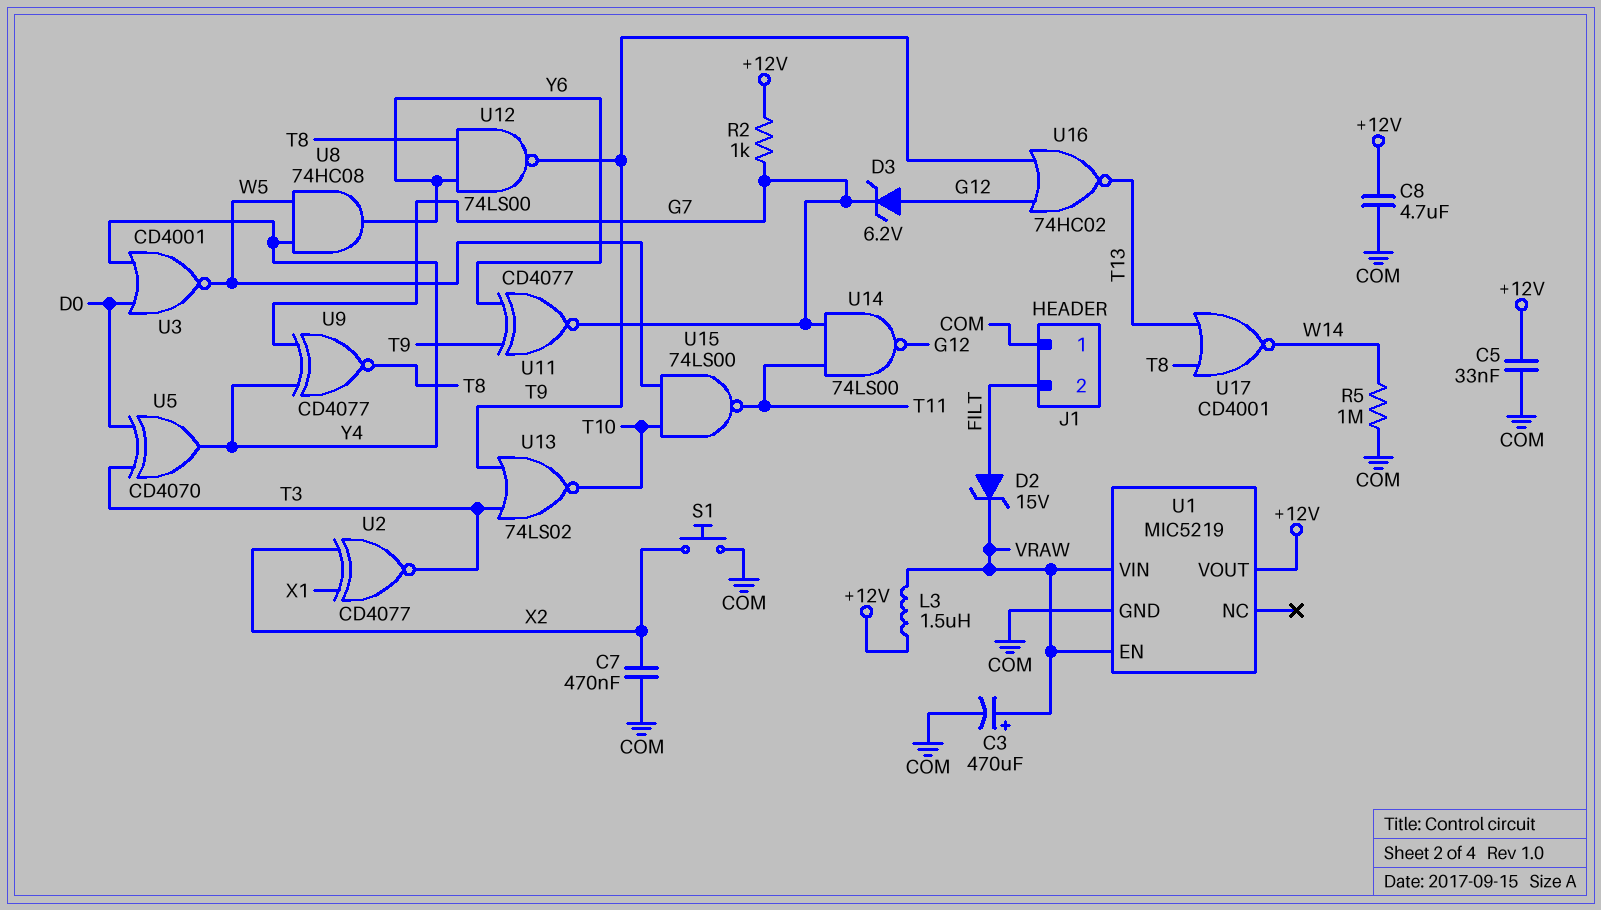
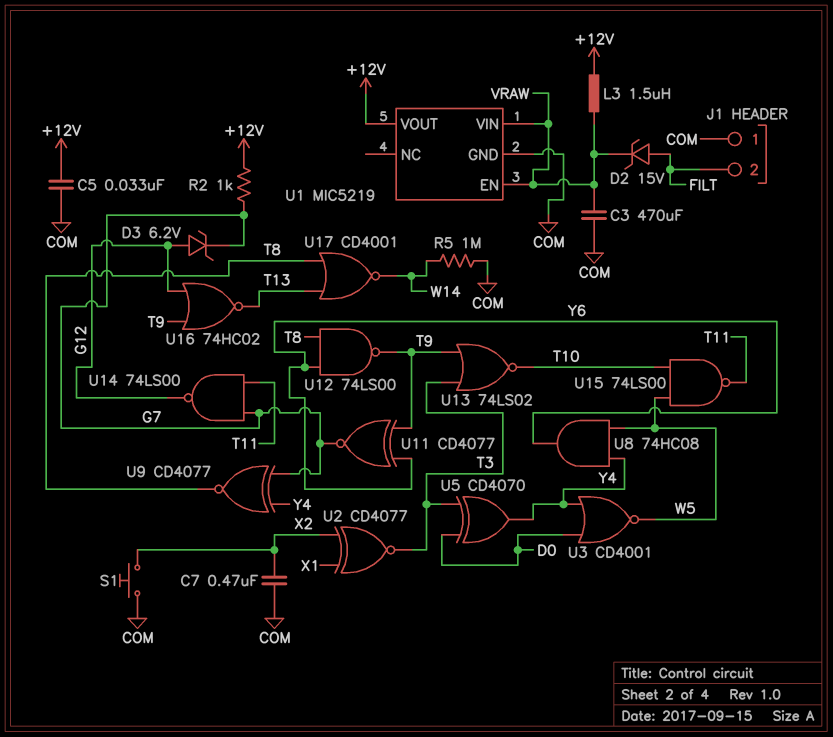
C3: 470uF (plus VRAW, minus COM) -> 470uF (COM, VRAW)
C8: 4.7uF (+12V, COM) -> none

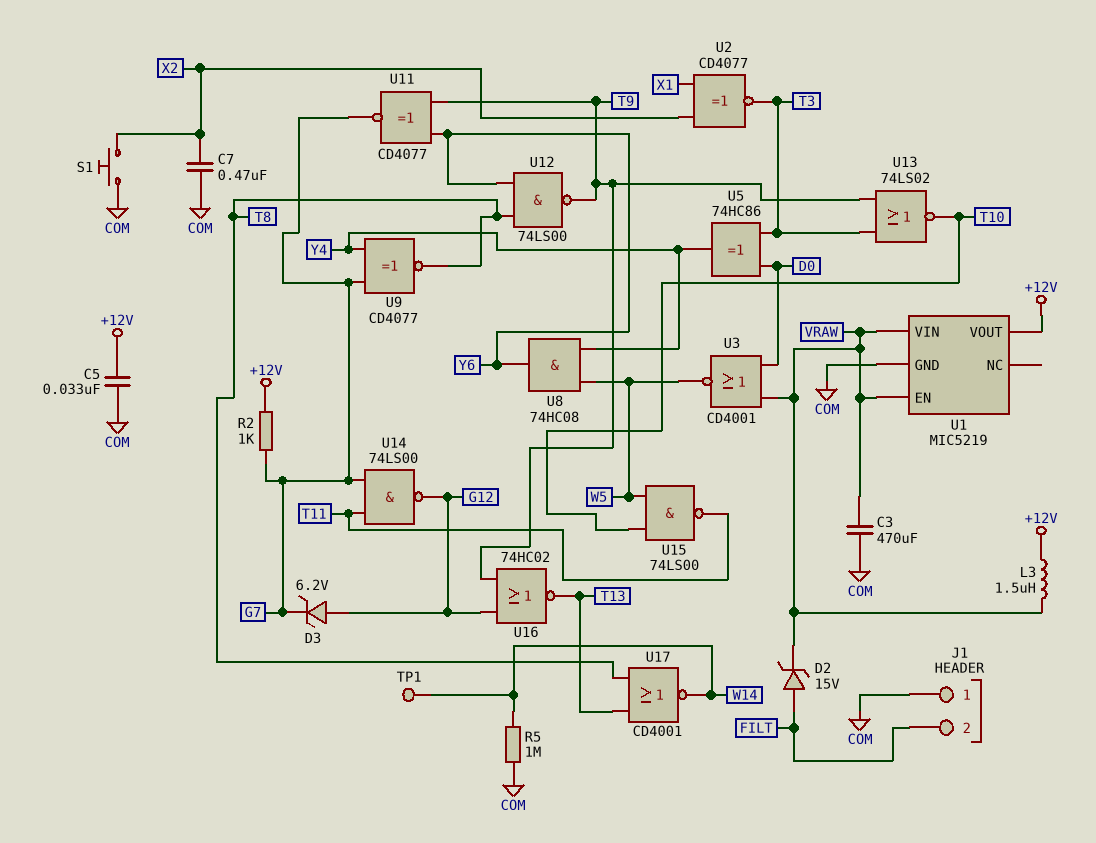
TP1: none -> test point (W14)
U3: NOR CD4001 (in D0, in Y4, out W5) -> NOR CD4001 (in D0, in VRAW, out W5)
U5: XOR CD4070 (in D0, in T3, out Y4) -> XOR 74HC86 (in D0, in T3, out Y4)

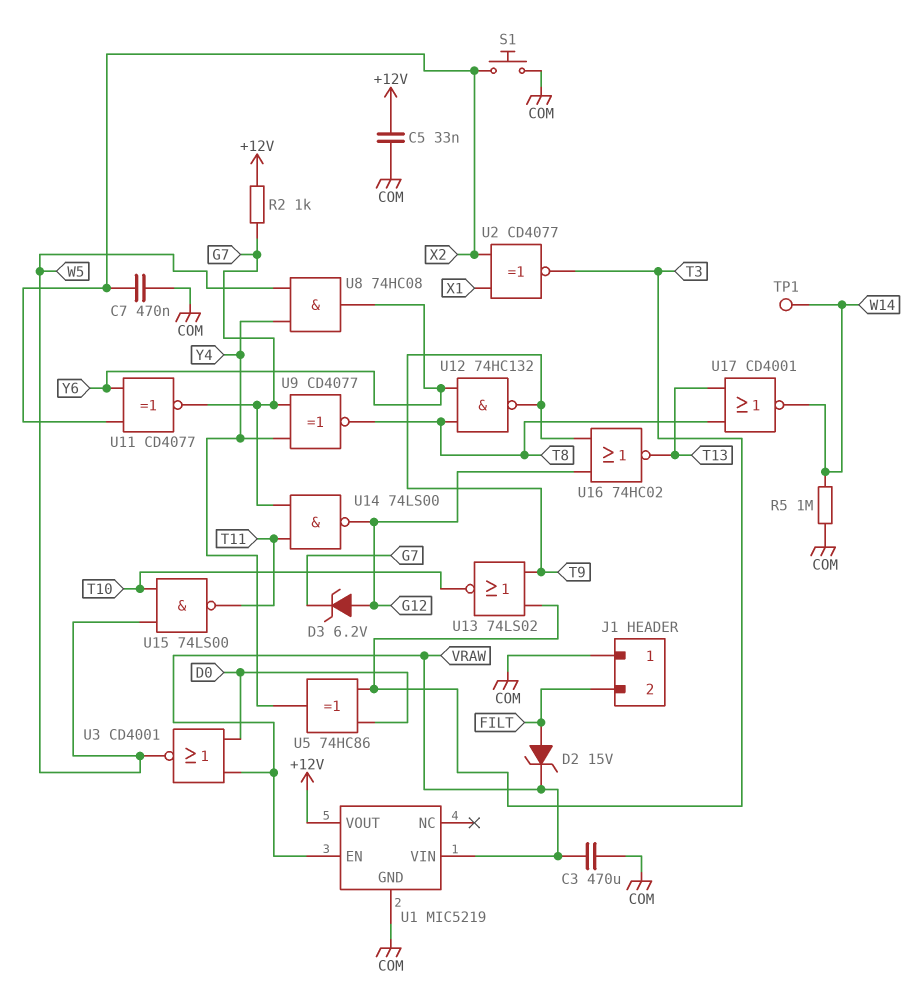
L3: 1.5uH (+12V, VRAW) -> none
U11: XNOR CD4077 (in T9, in Y6, out G7) -> XNOR CD4077 (in X2, in Y6, out G7)
U12: NAND 74LS00 (in T8, in Y6, out T9) -> NAND 74HC132 (in T8, in Y6, out T9)

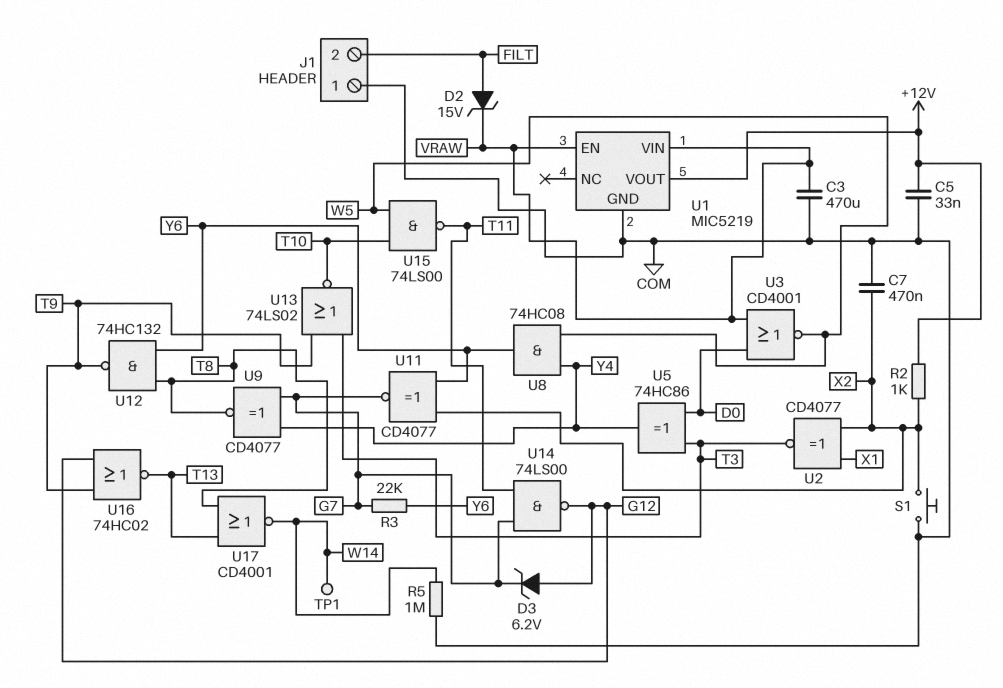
R2: 1k (+12V, G7) -> 1k (+12V, X2)
R3: none -> 22k (G7, Y6)

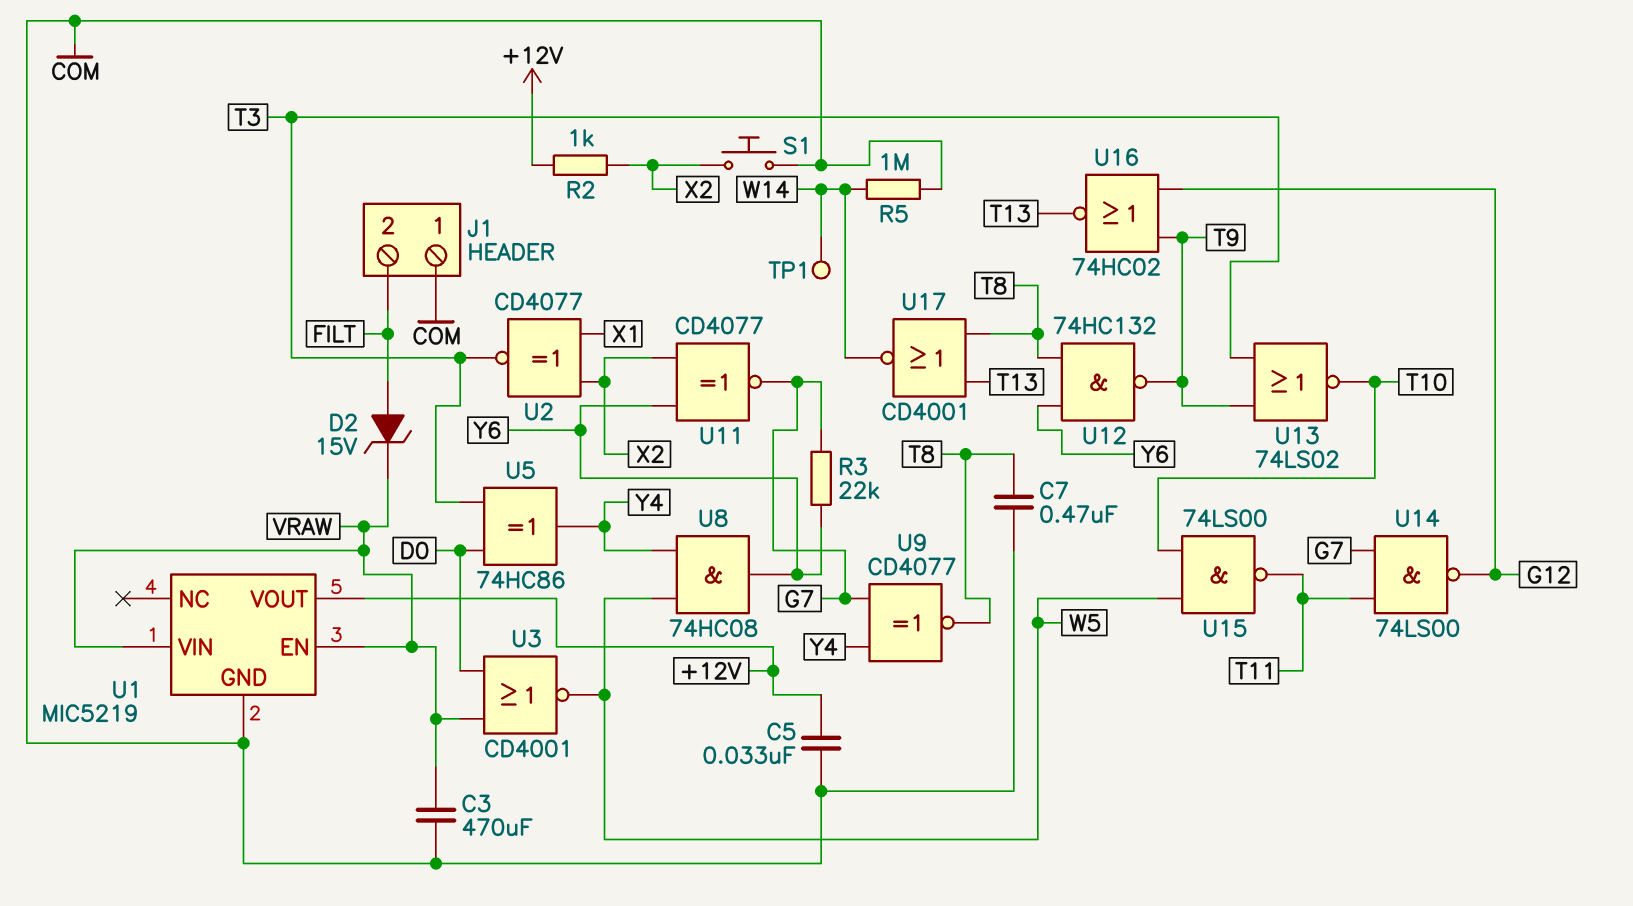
C7: 470nF (COM, X2) -> 470nF (COM, T8)
D3: zener 6.2V (A G12, K G7) -> none

